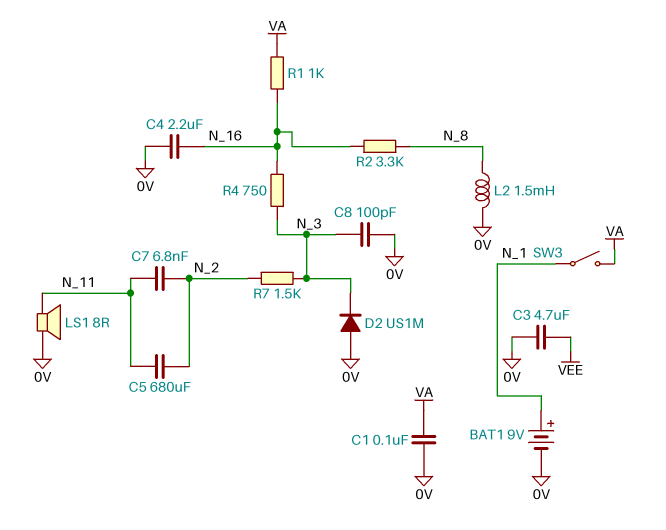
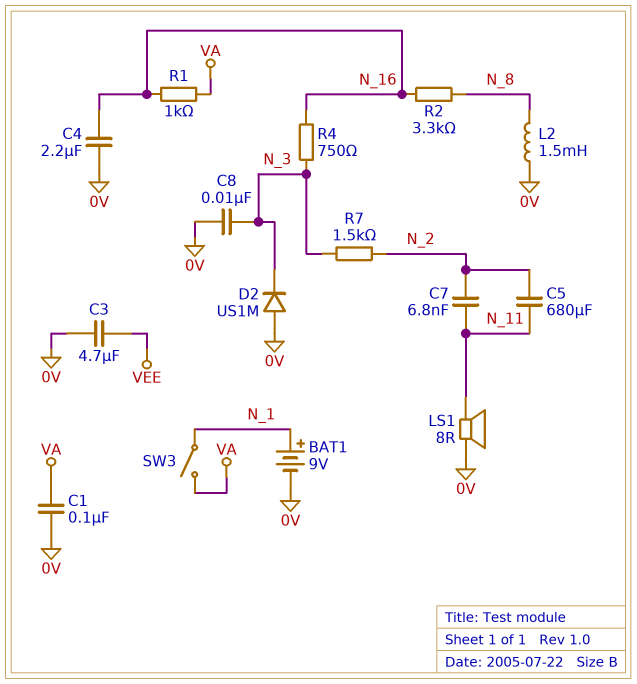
C8: 100pF (0V, N_3) -> 10nF (0V, N_3)

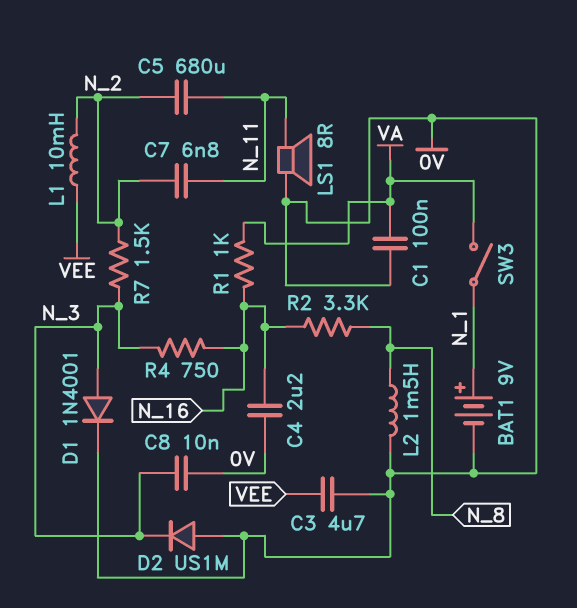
D1: none -> diode 1N4001 (A N_3, K 0V)
L1: none -> 10mH (N_2, VEE)

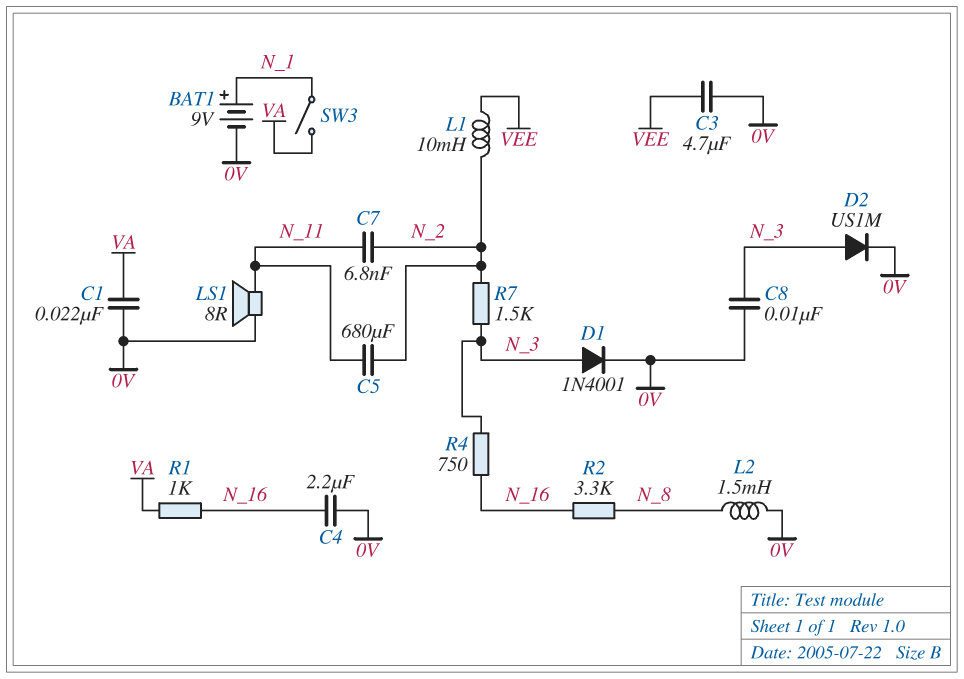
C1: 100nF (0V, VA) -> 22nF (0V, VA)
D2: diode US1M (A 0V, K N_3) -> diode US1M (A N_3, K 0V)

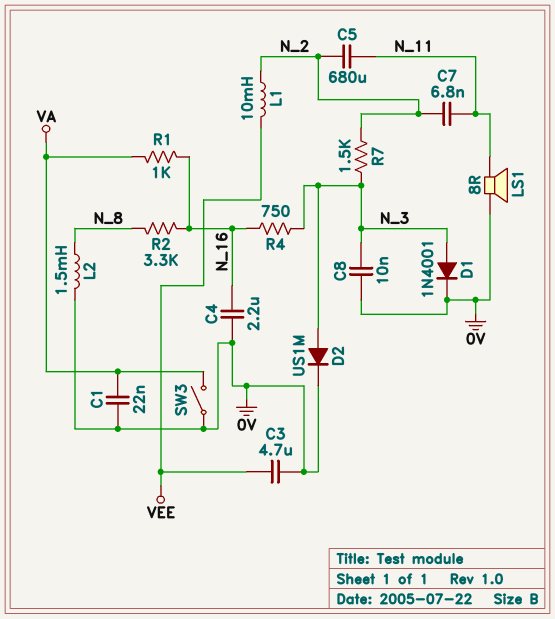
BAT1: 9V (plus N_1, minus 0V) -> none
SW3: switch (N_1, VA) -> switch (0V, VA)

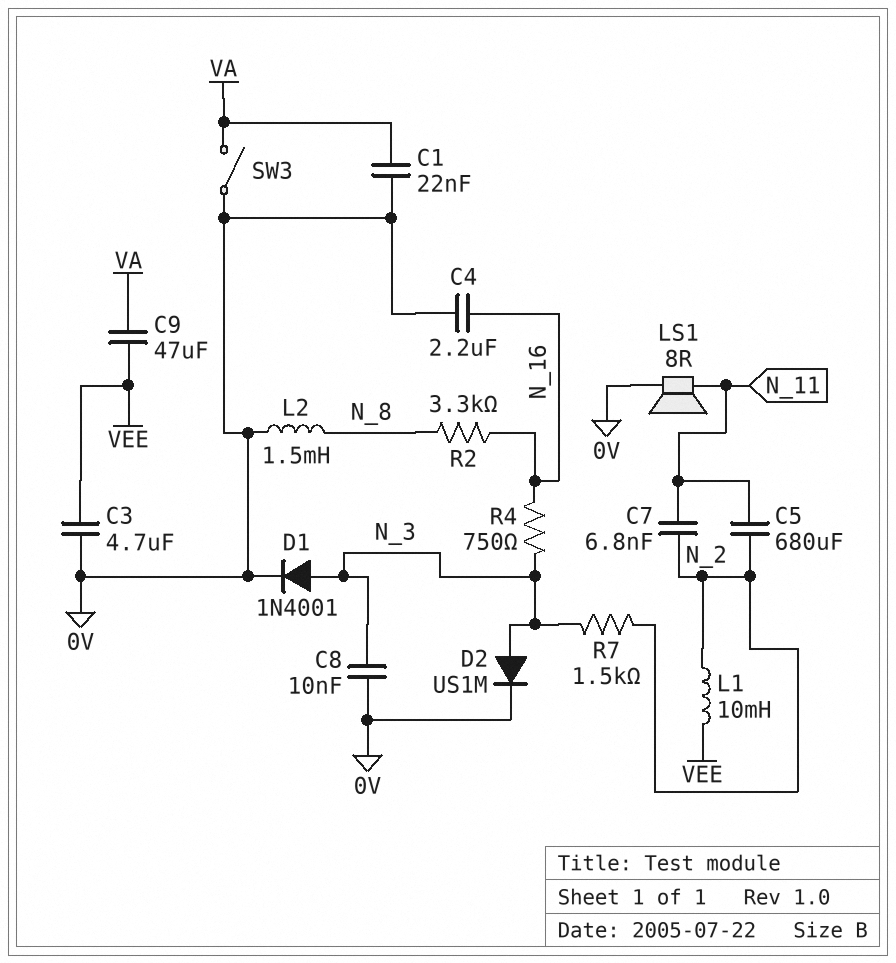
C9: none -> 47uF (VA, VEE)
R1: 1k (N_16, VA) -> none

